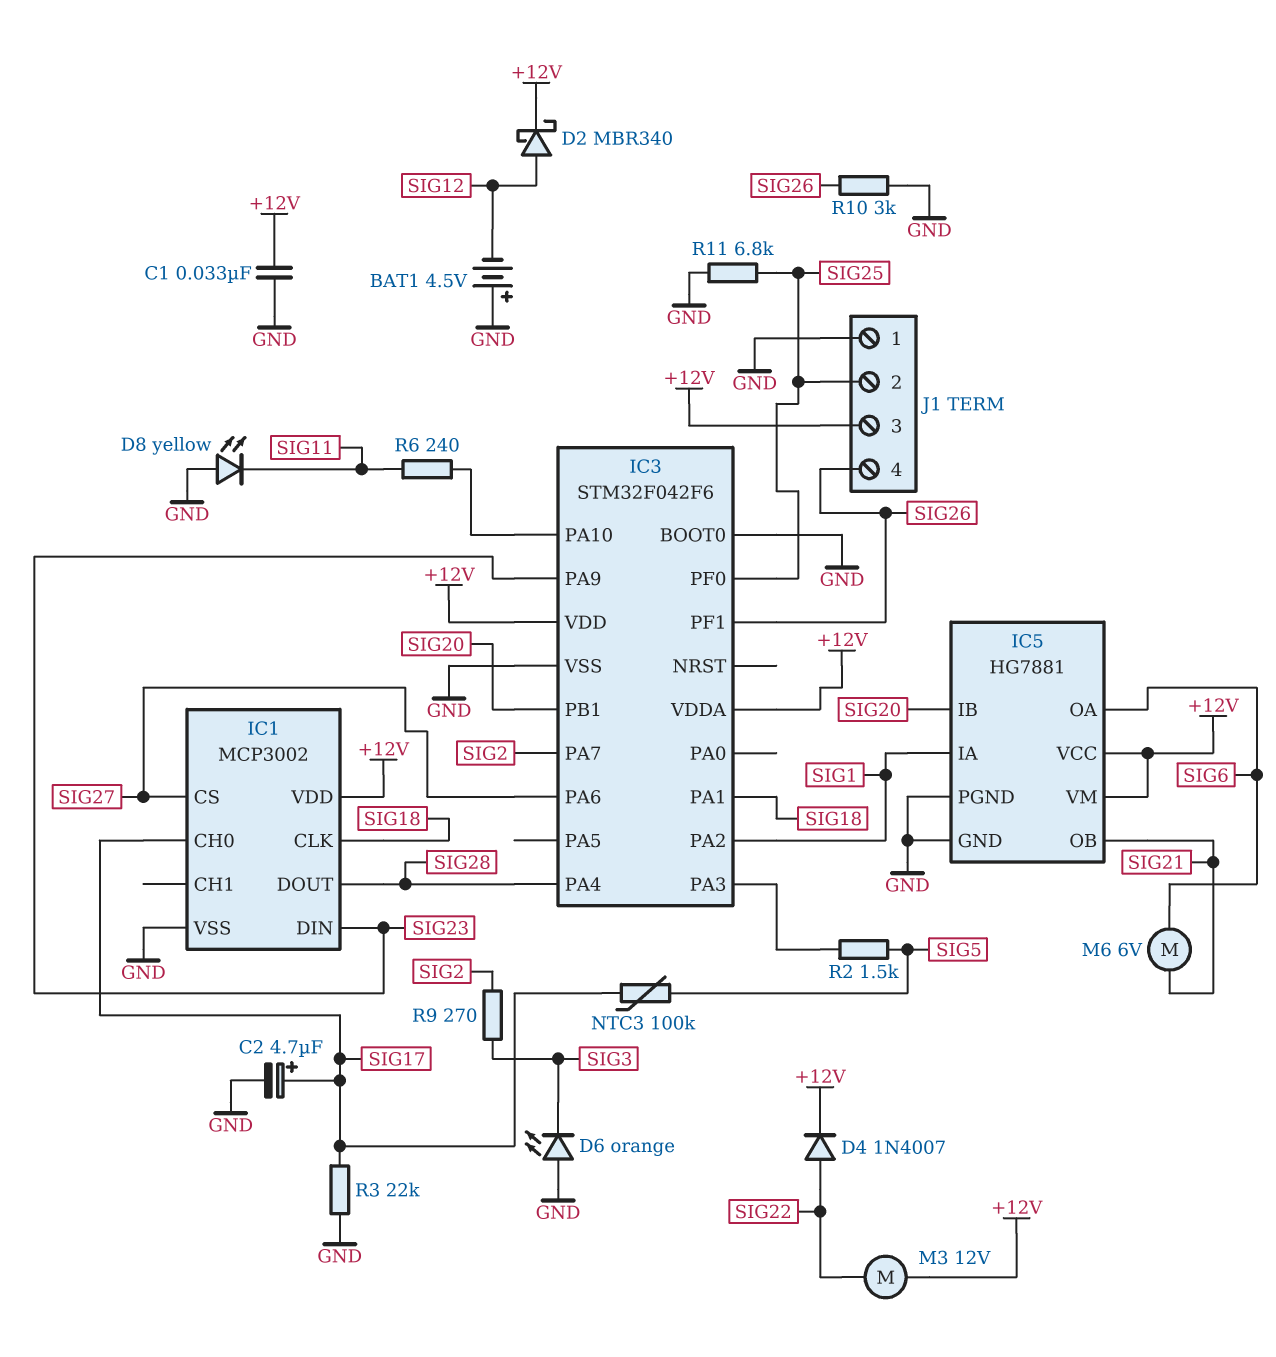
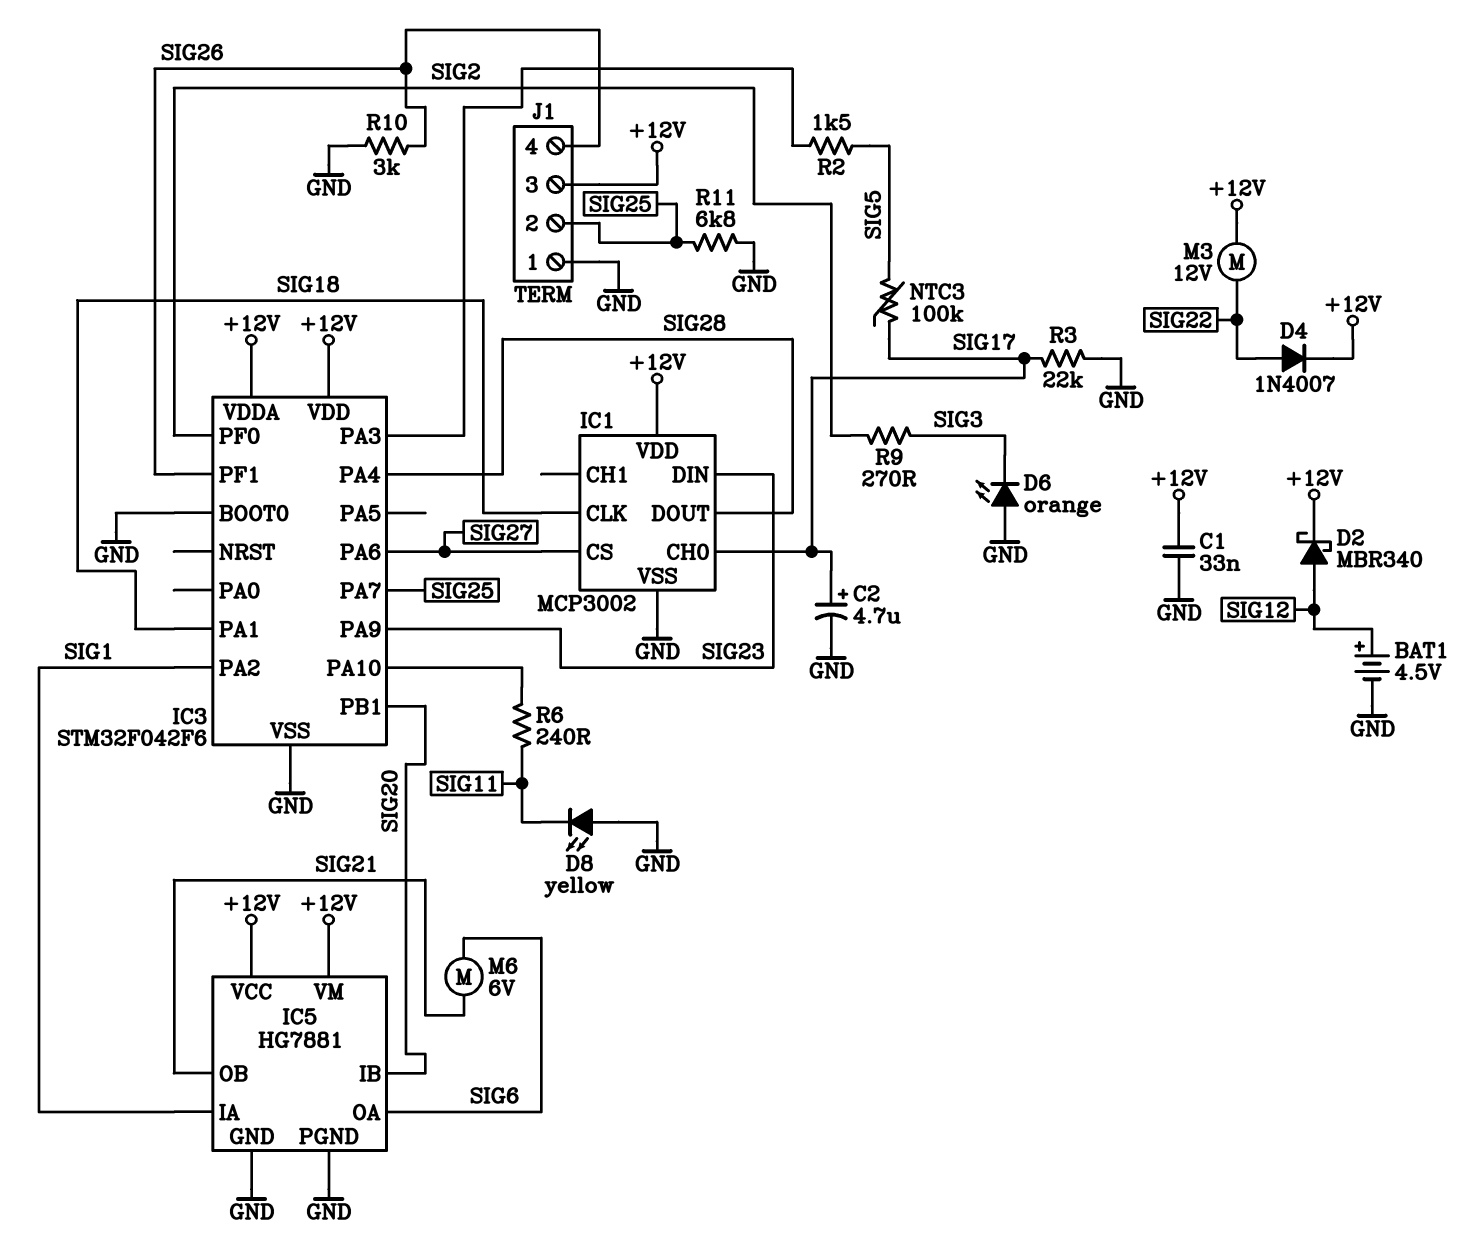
BAT1: 4.5V (plus GND, minus SIG12) -> 4.5V (plus SIG12, minus GND)
IC3 pin PA7: SIG2 -> SIG25
IC3 pin PF0: SIG25 -> SIG2

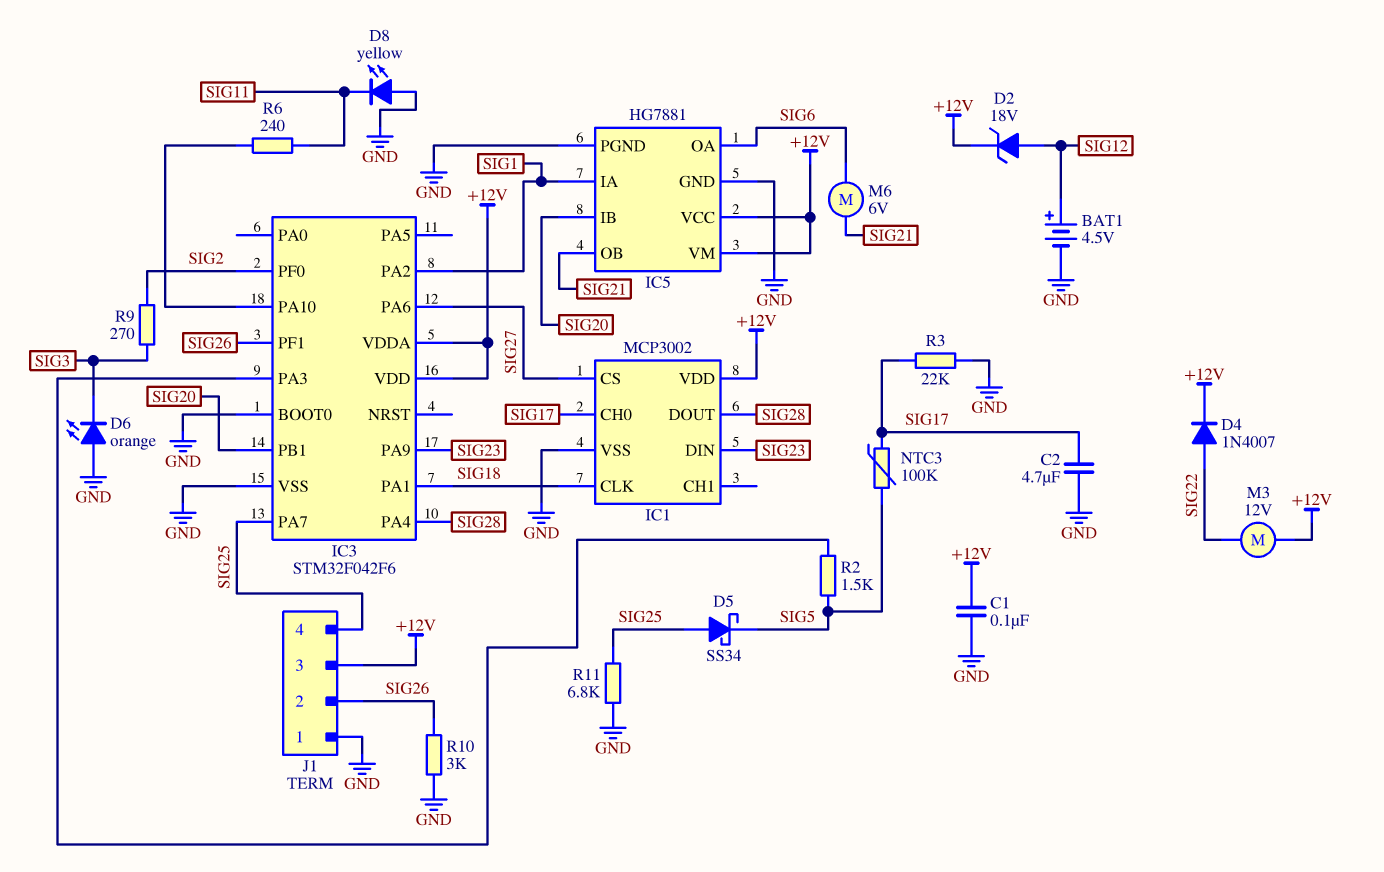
C1: 33nF (+12V, GND) -> 100nF (+12V, GND)
C2: 4.7uF (plus SIG17, minus GND) -> 4.7uF (GND, SIG17)
D2: schottky MBR340 (A SIG12, K +12V) -> zener 18V (A SIG12, K +12V)
D5: none -> schottky SS34 (A SIG25, K SIG5)
J1 pin 2: SIG25 -> SIG26
J1 pin 4: SIG26 -> SIG25

